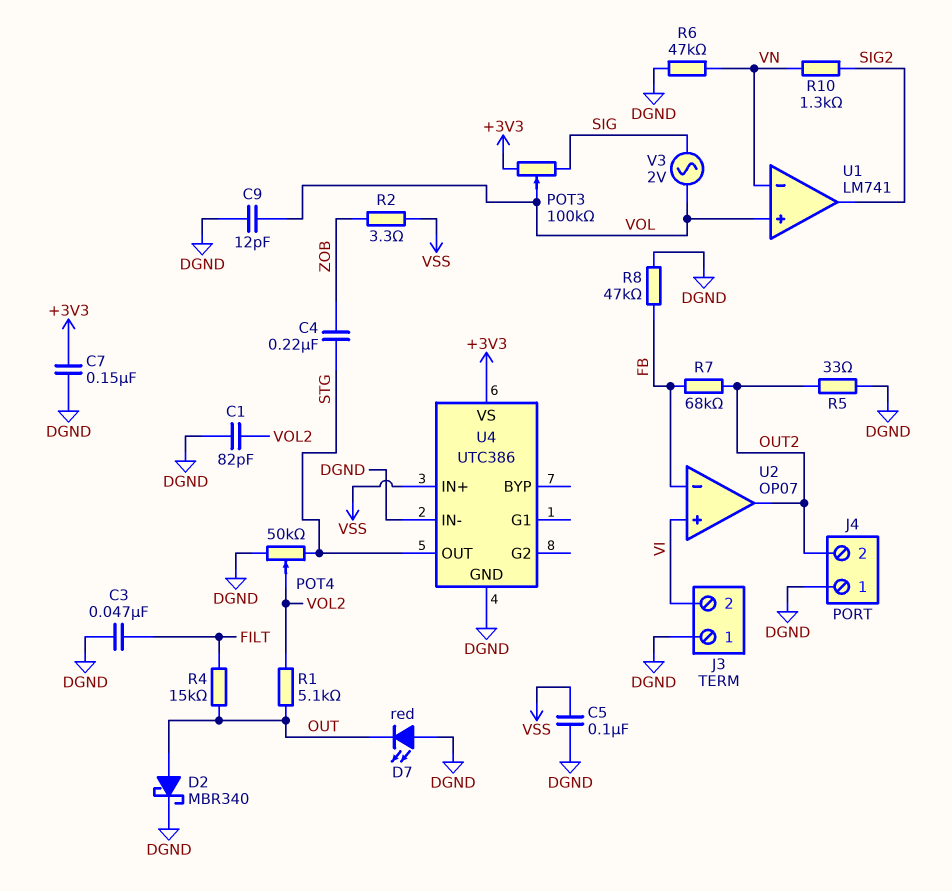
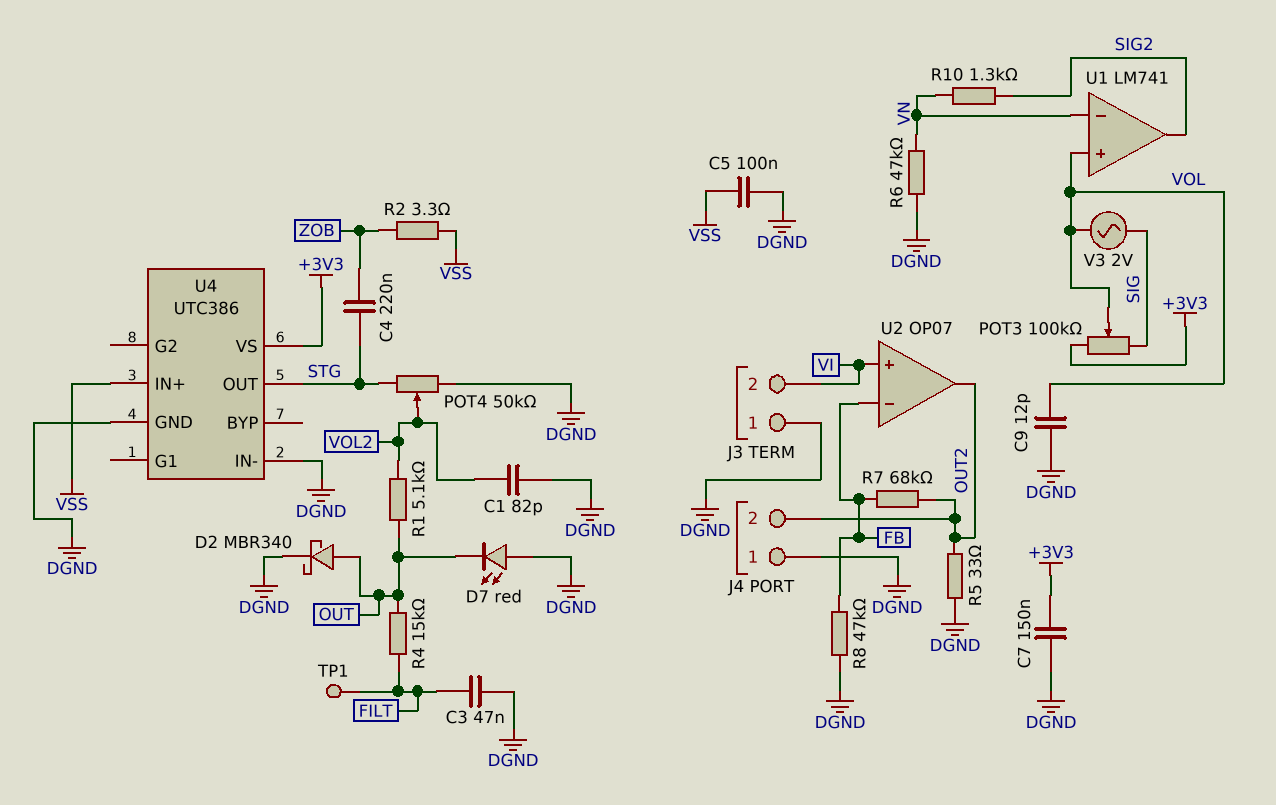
TP1: none -> test point (FILT)

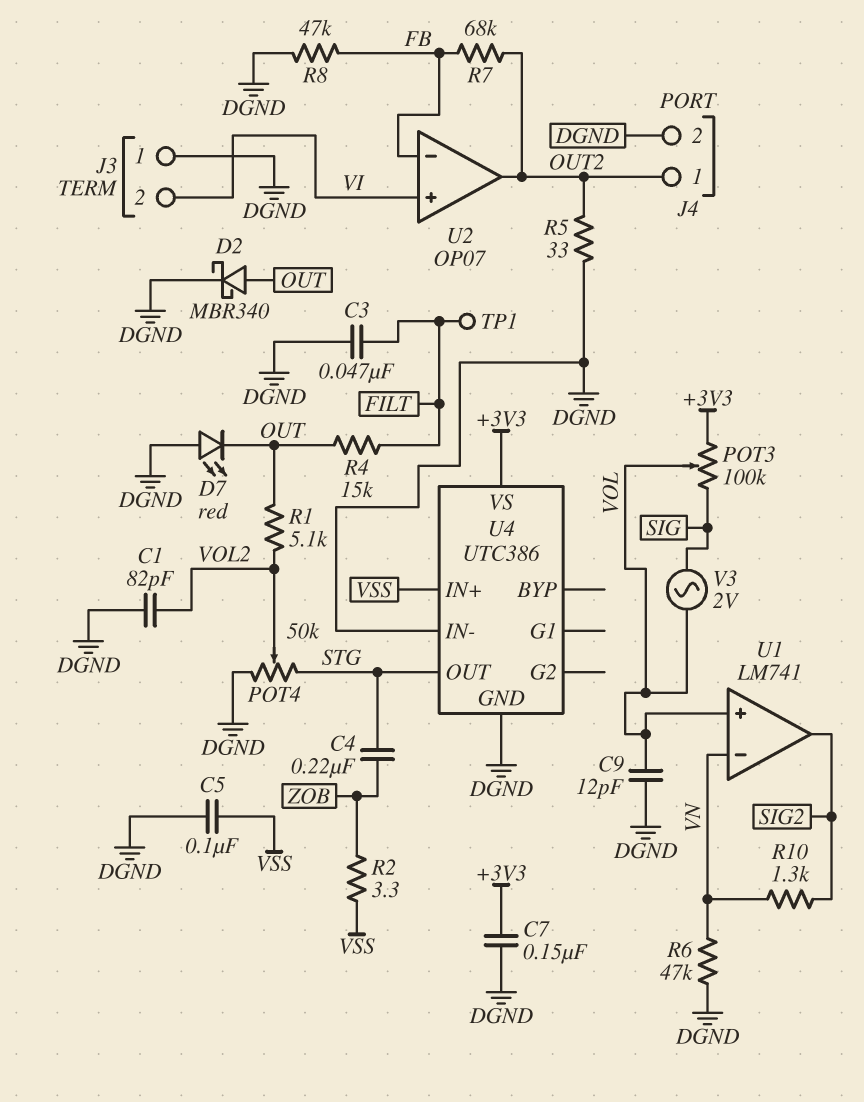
J4 pin 1: DGND -> OUT2
J4 pin 2: OUT2 -> DGND

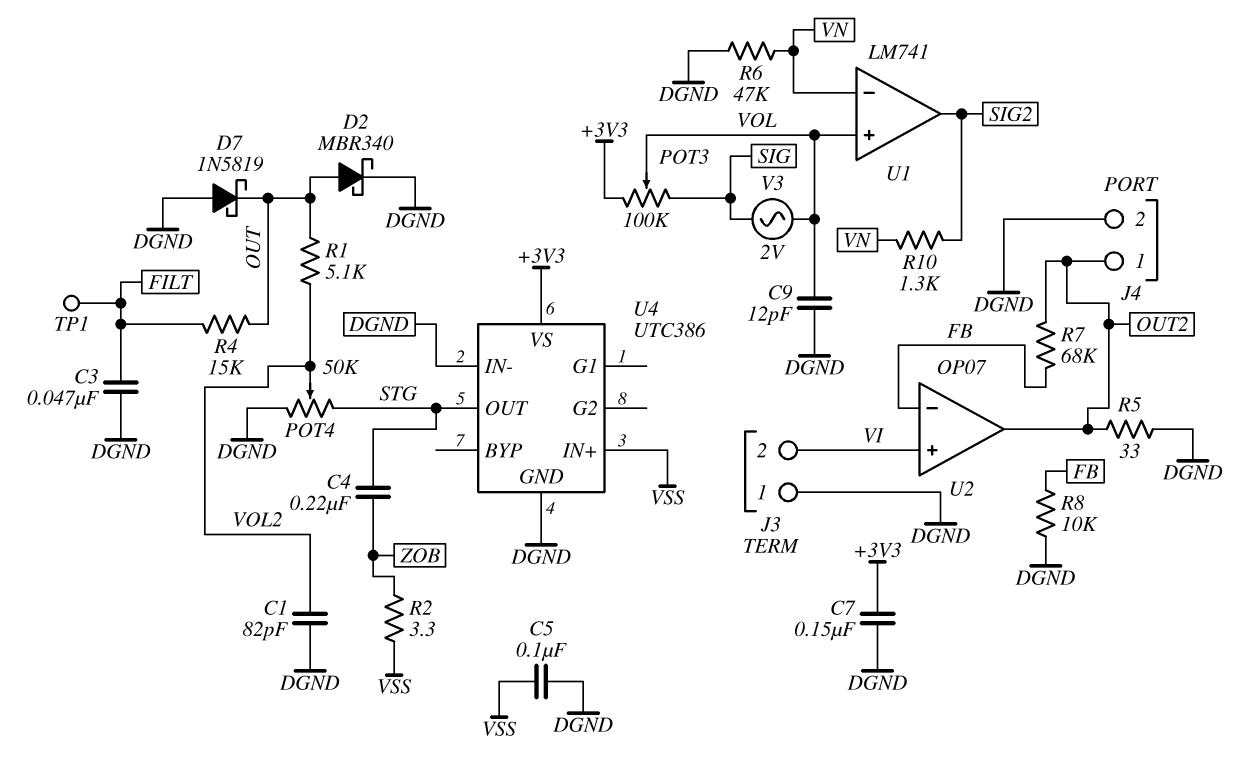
D7: LED red (A DGND, K OUT) -> schottky 1N5819 (A DGND, K OUT)
R8: 47k (DGND, FB) -> 10k (DGND, FB)

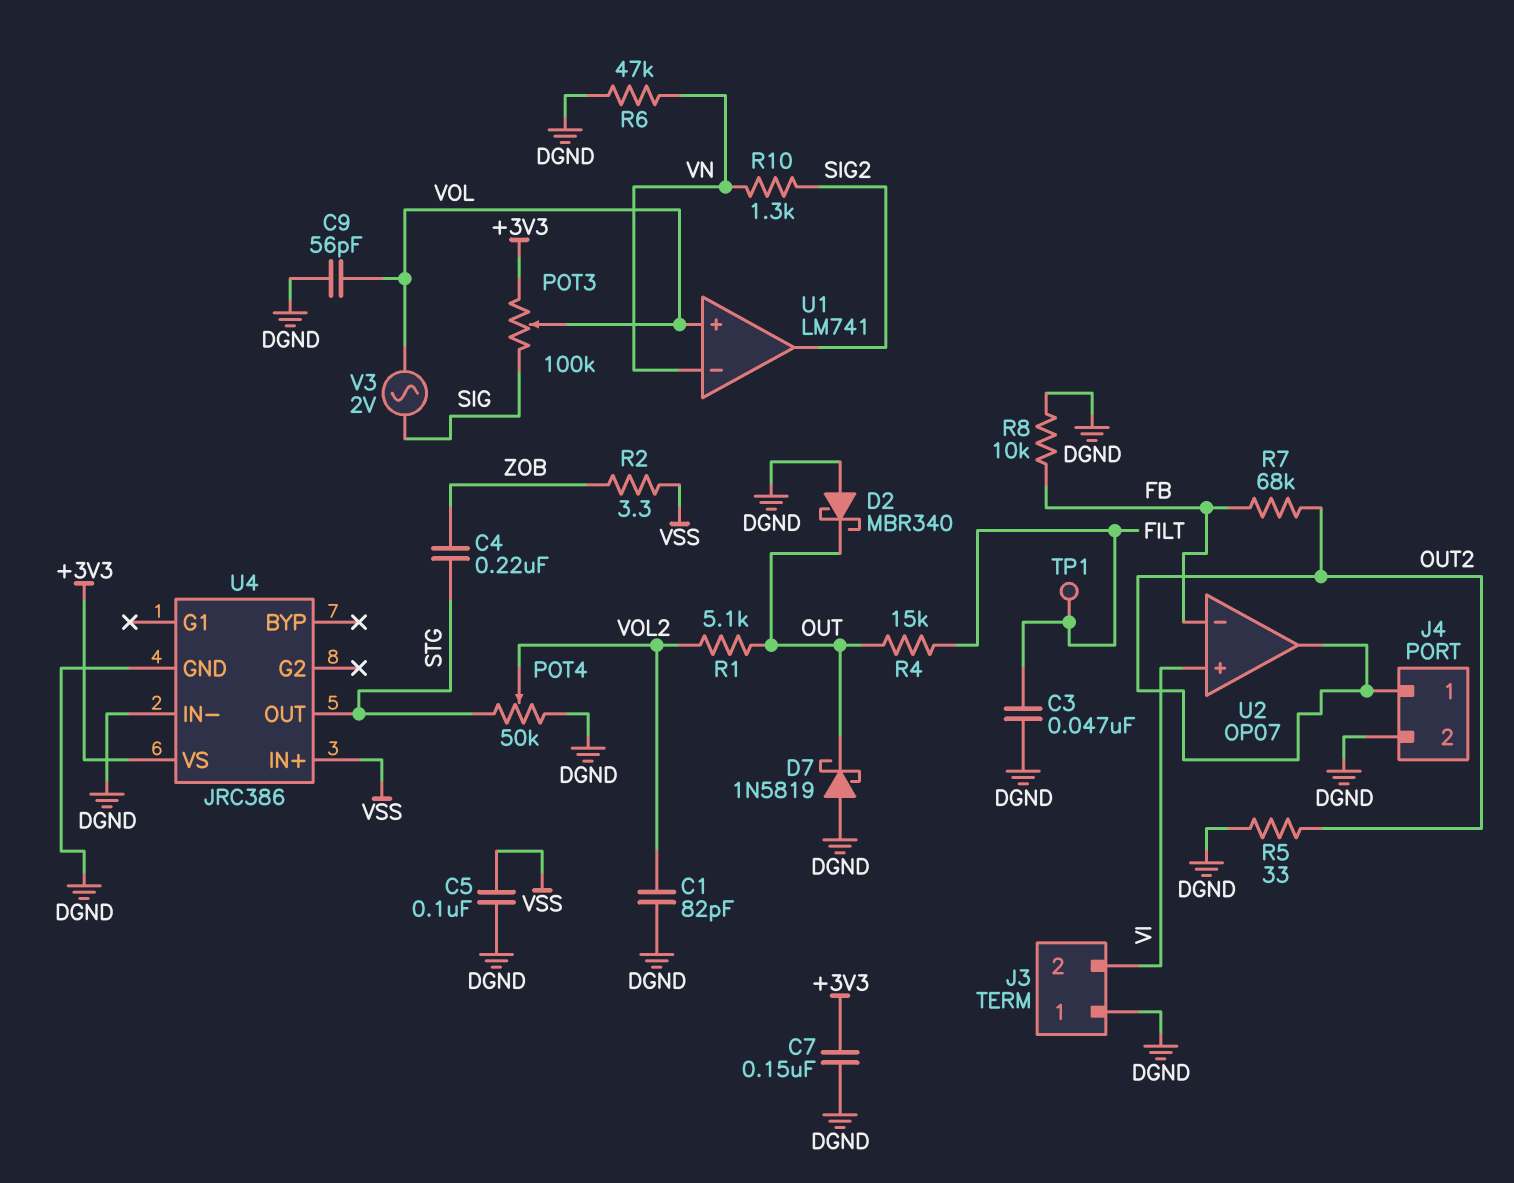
C9: 12pF (DGND, VOL) -> 56pF (DGND, VOL)
D2: schottky MBR340 (A OUT, K DGND) -> schottky MBR340 (A DGND, K OUT)
U4: UTC386 -> JRC386

